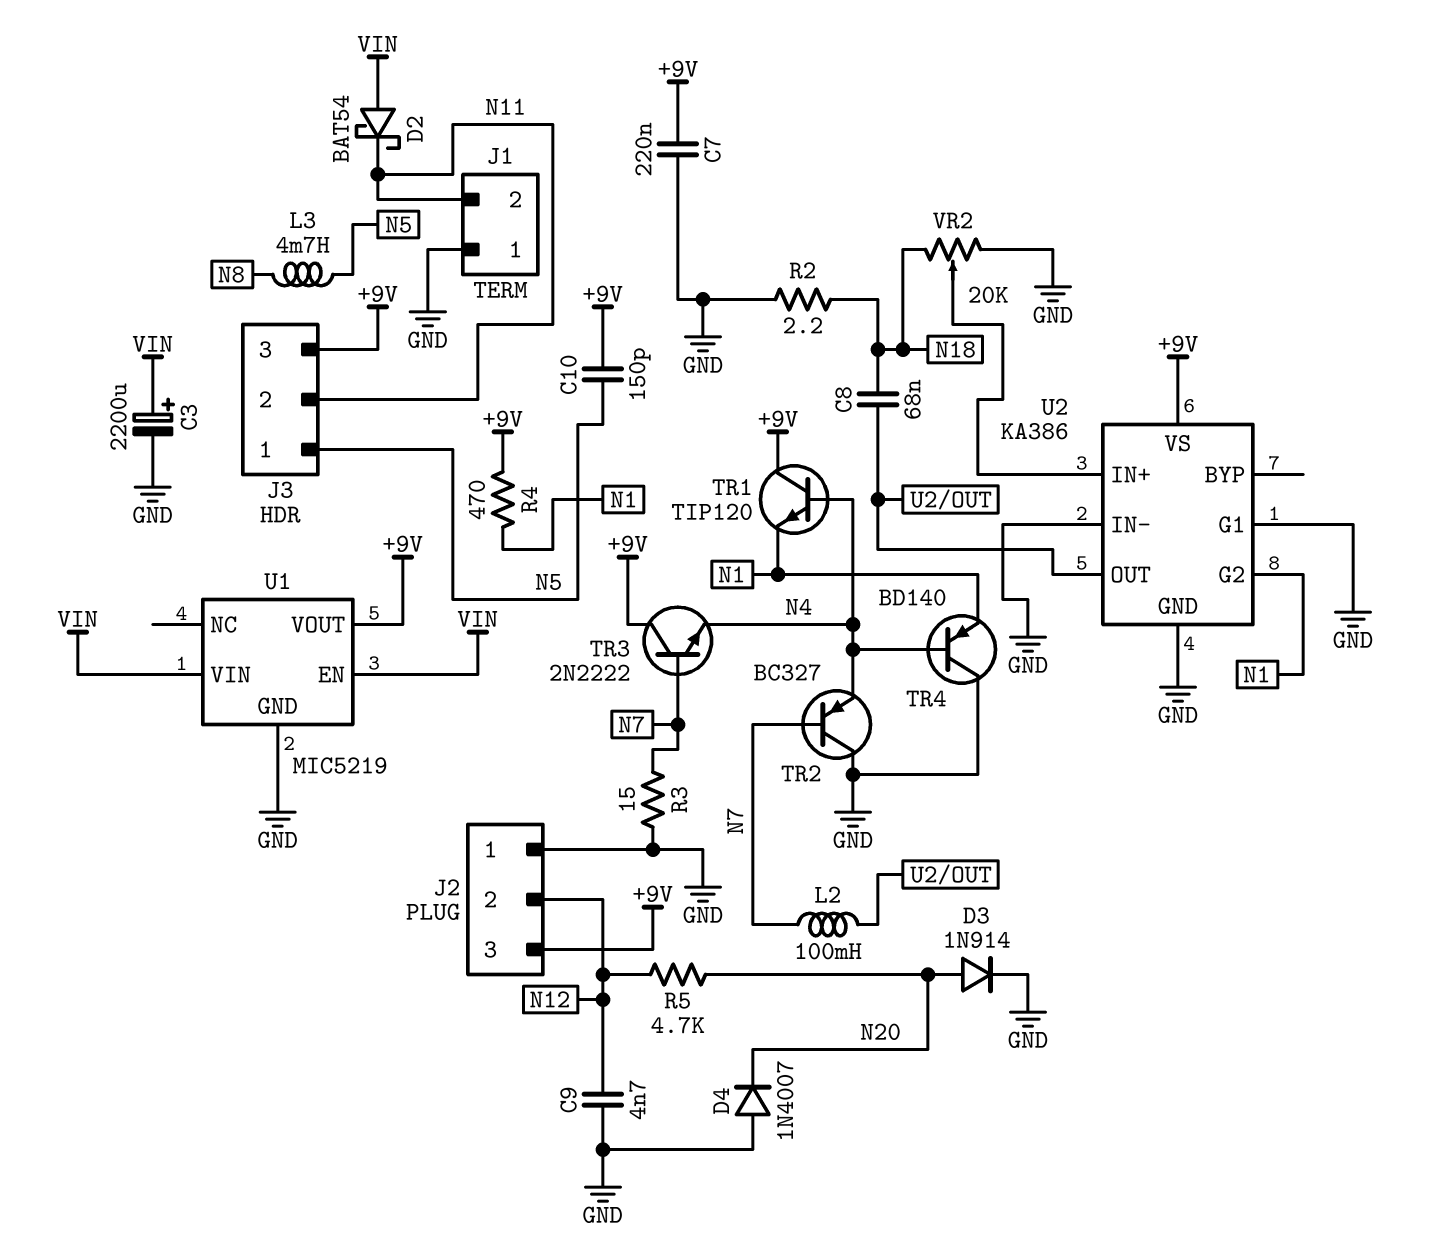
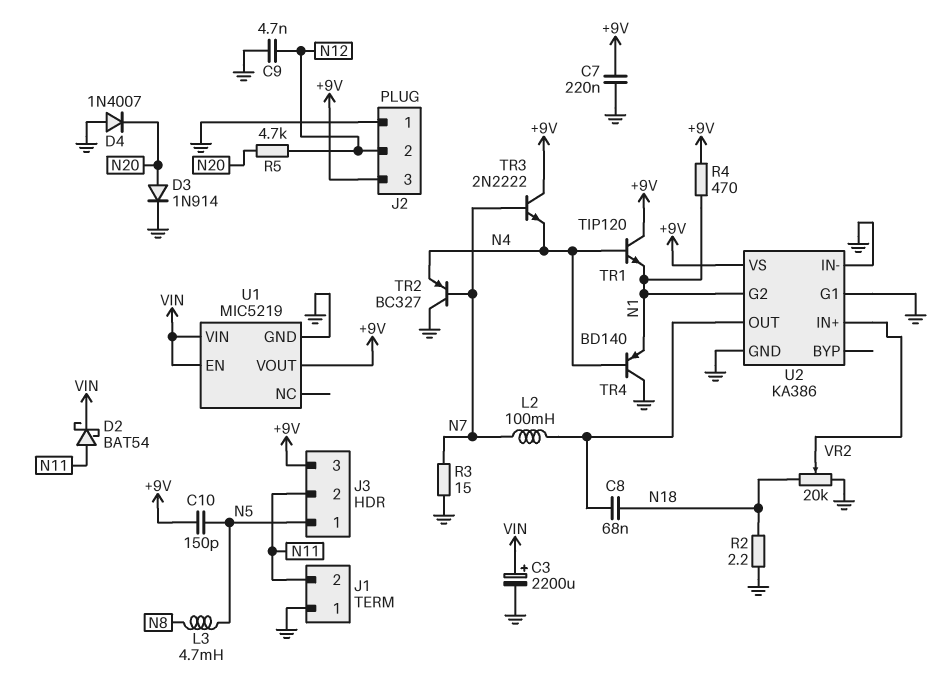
D2: schottky BAT54 (A VIN, K N11) -> schottky BAT54 (A N11, K VIN)

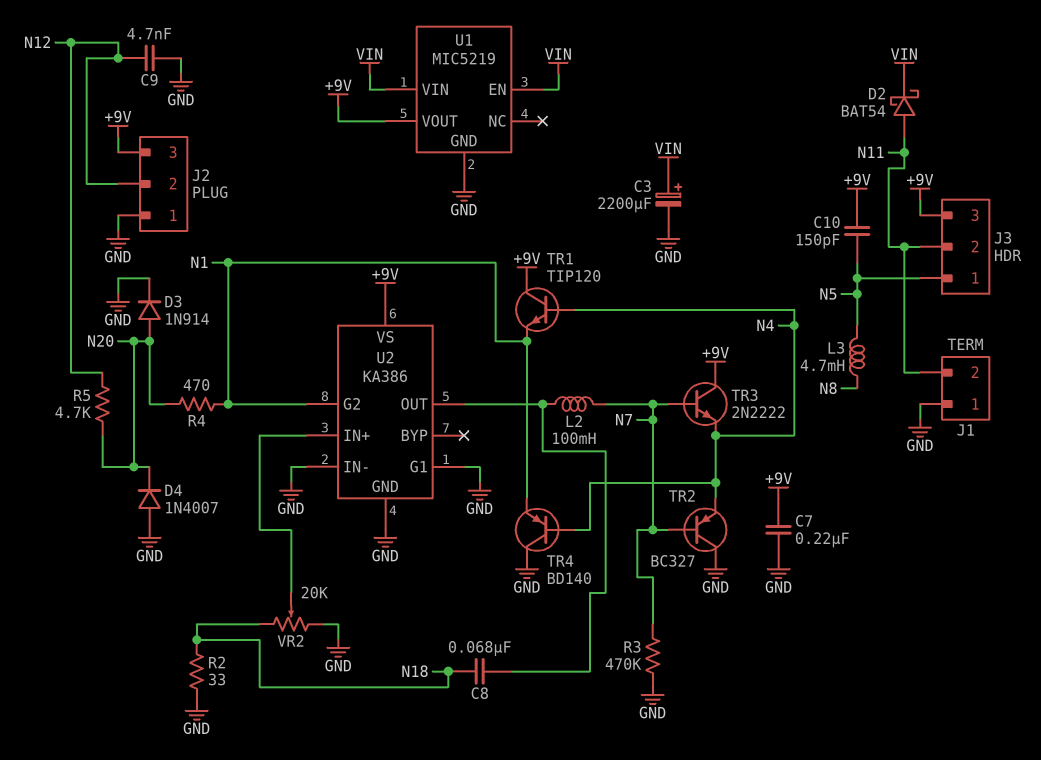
R2: 2.2 (GND, N18) -> 33 (GND, N18)
R3: 15 (GND, N7) -> 470k (GND, N7)
R4: 470 (+9V, N1) -> 470 (N1, N20)

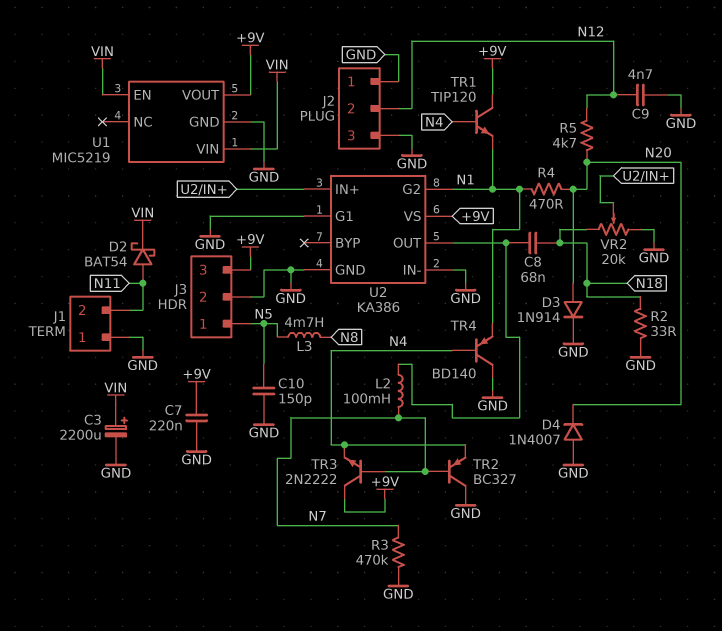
C10: 150pF (+9V, N5) -> 150pF (GND, N5)
J2 pin 3: +9V -> GND
J3 pin 2: N11 -> GND

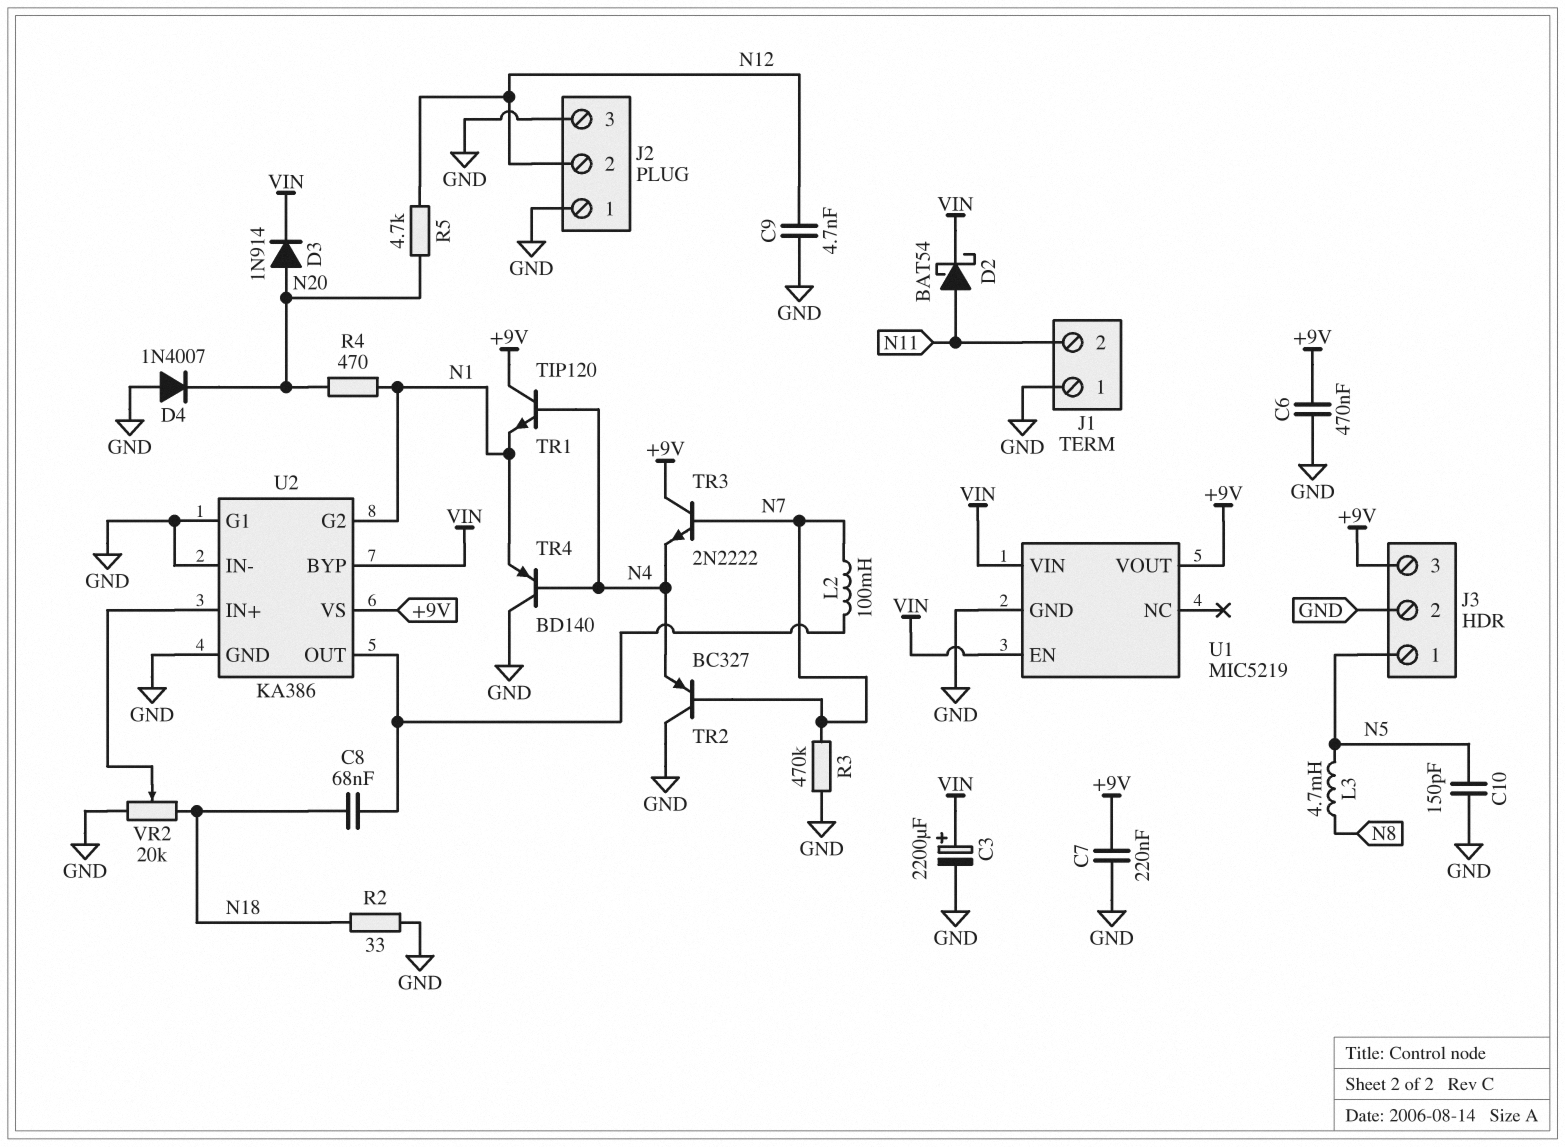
C6: none -> 470nF (+9V, GND)
D3: diode 1N914 (A N20, K GND) -> diode 1N914 (A N20, K VIN)
U2 pin BYP: none -> VIN

